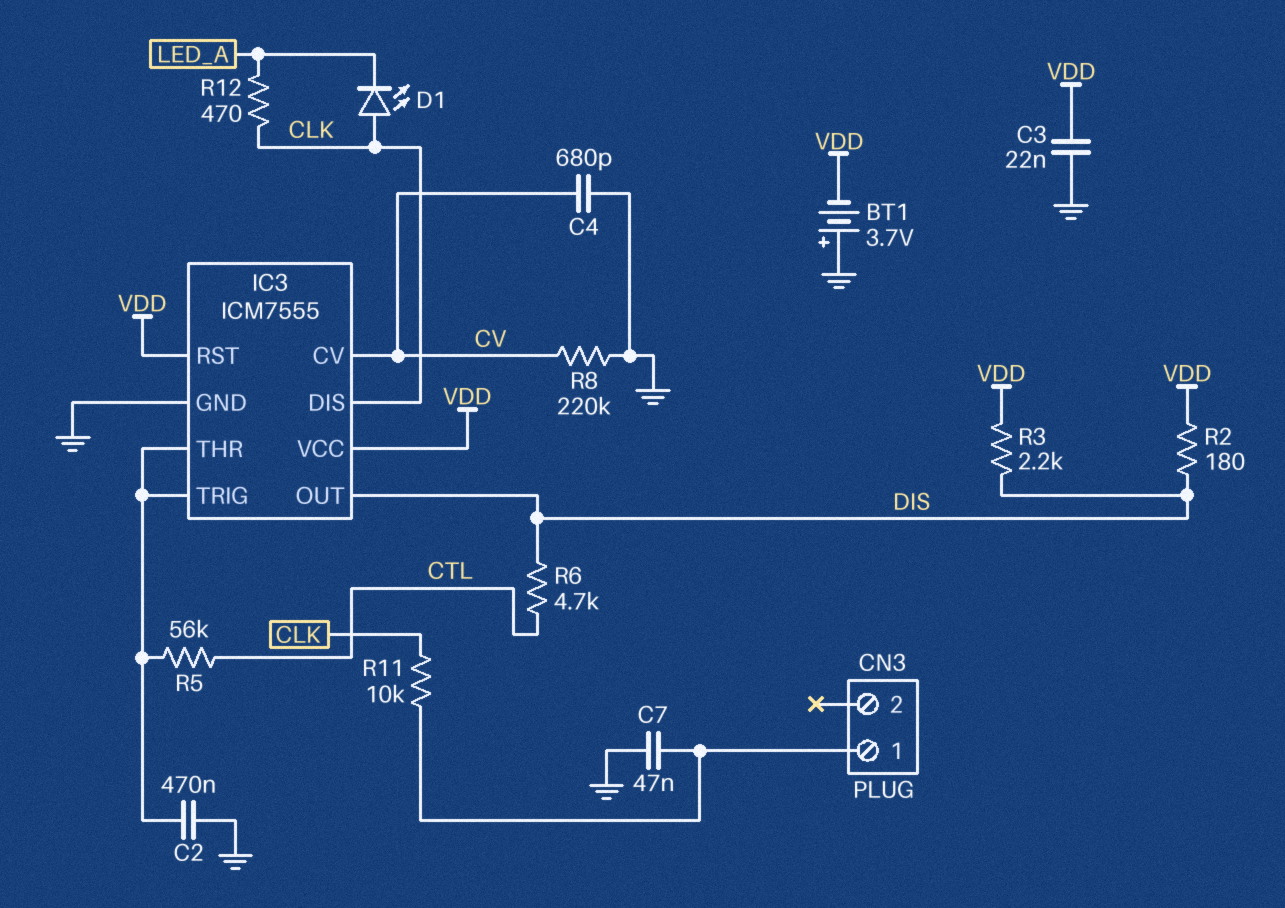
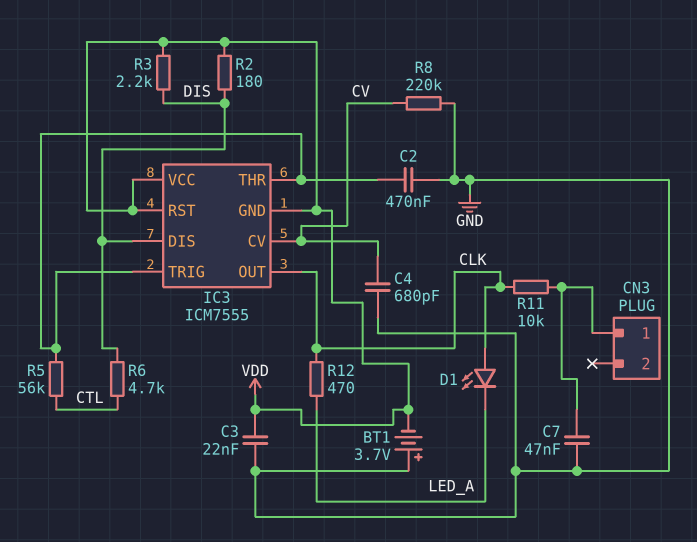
IC3 pin DIS: CLK -> DIS
IC3 pin GND: GND -> VDD
IC3 pin OUT: DIS -> CLK

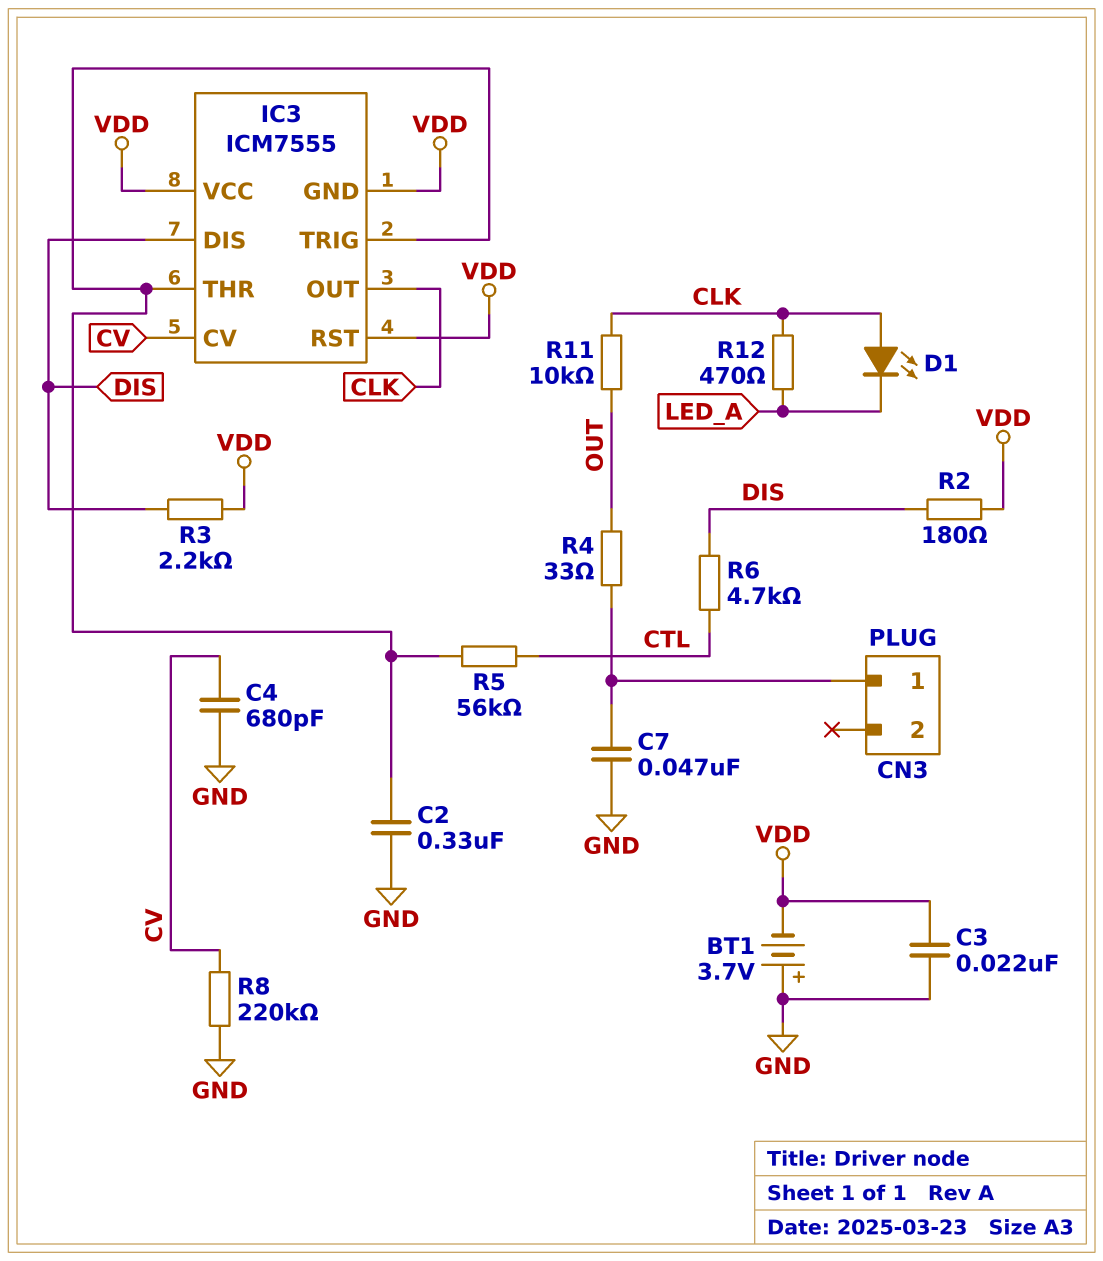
C2: 470nF (GND, IC3/THR) -> 330nF (GND, IC3/THR)
R4: none -> 33 (CN3/1, OUT)
R11: 10k (CLK, CN3/1) -> 10k (CLK, OUT)

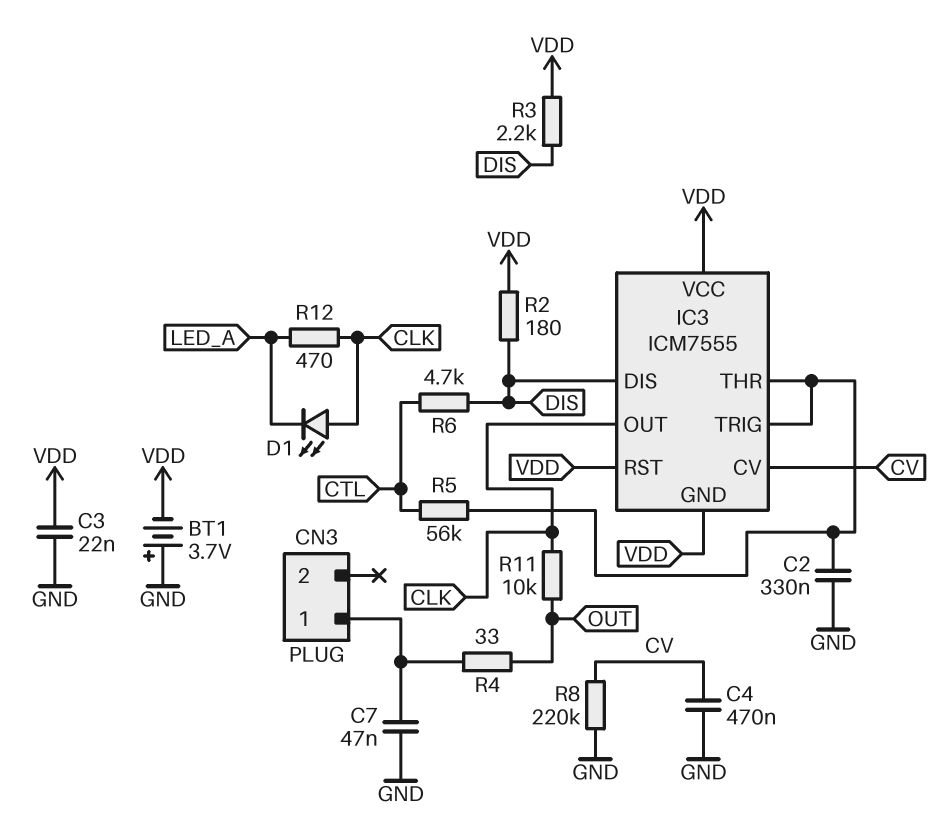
C4: 680pF (CV, GND) -> 470nF (CV, GND)

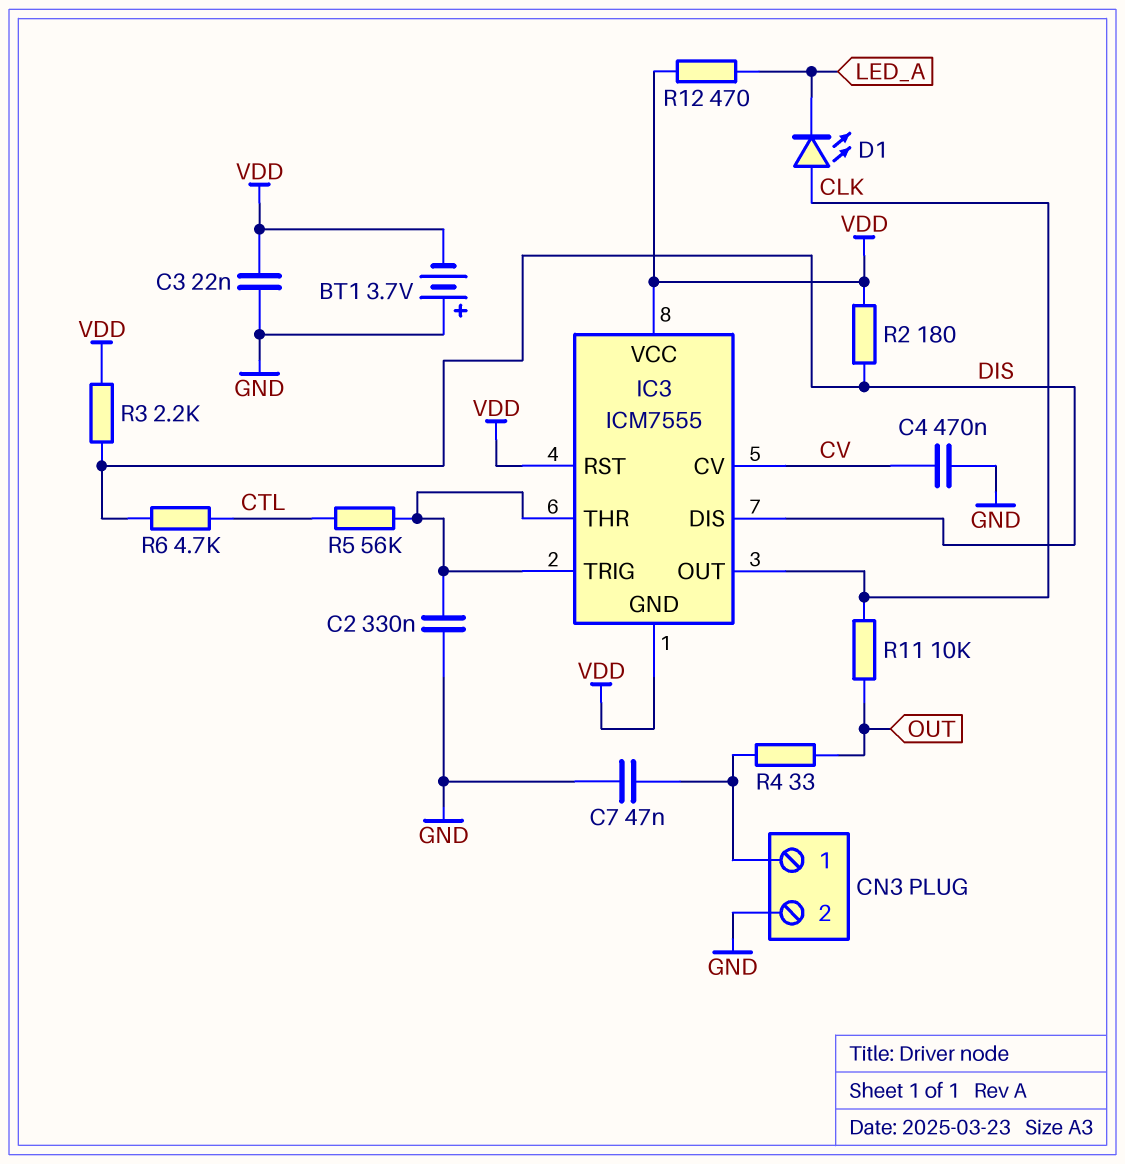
CN3 pin 2: none -> GND
R8: 220k (CV, GND) -> none
R12: 470 (CLK, LED_A) -> 470 (LED_A, VDD)

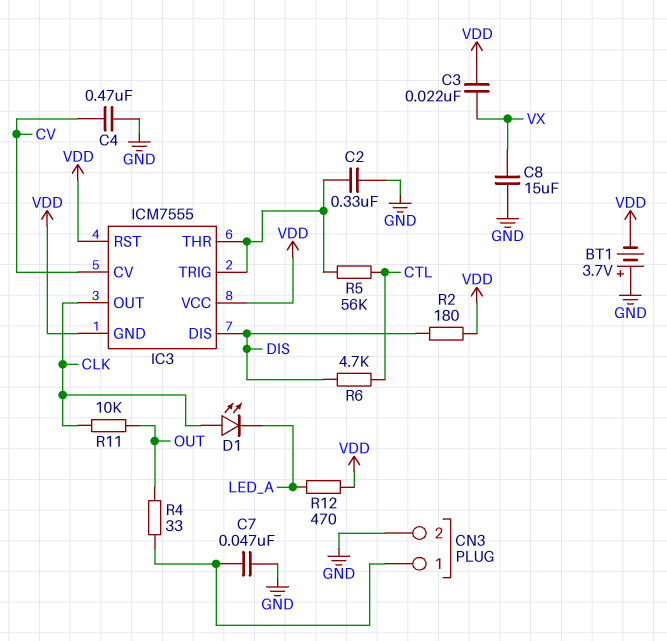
C3: 22nF (GND, VDD) -> 22nF (VDD, VX)
C8: none -> 15uF (GND, VX)
R3: 2.2k (DIS, VDD) -> none

